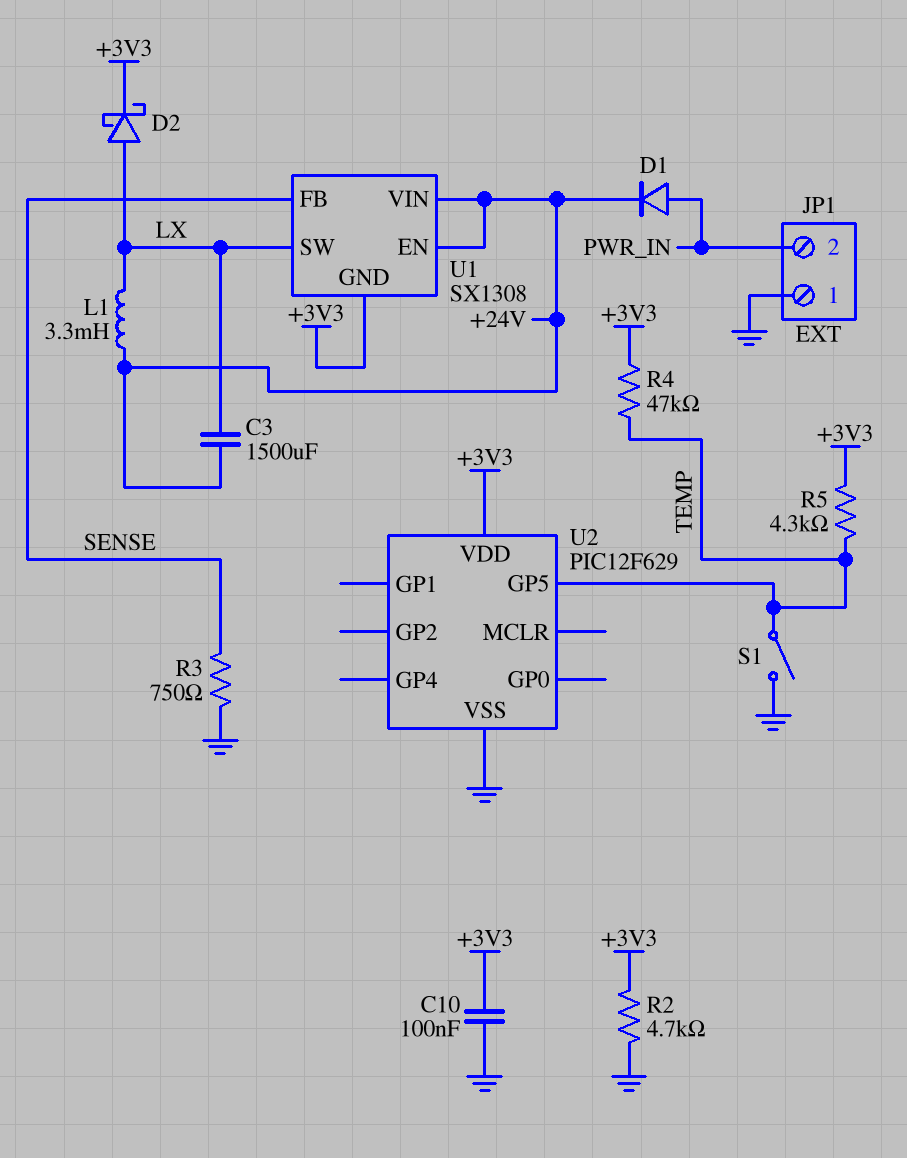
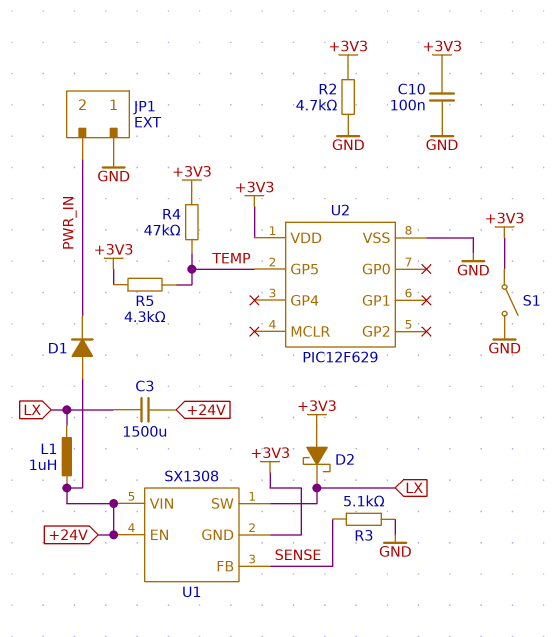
D1: diode (A PWR_IN, K +24V) -> diode (A +24V, K PWR_IN)
D2: schottky (A LX, K +3V3) -> schottky (A +3V3, K LX)
L1: 3.3mH (+24V, LX) -> 1uH (+24V, LX)
R3: 750 (GND, SENSE) -> 5.1k (GND, SENSE)
S1: switch (GND, TEMP) -> switch (+3V3, GND)

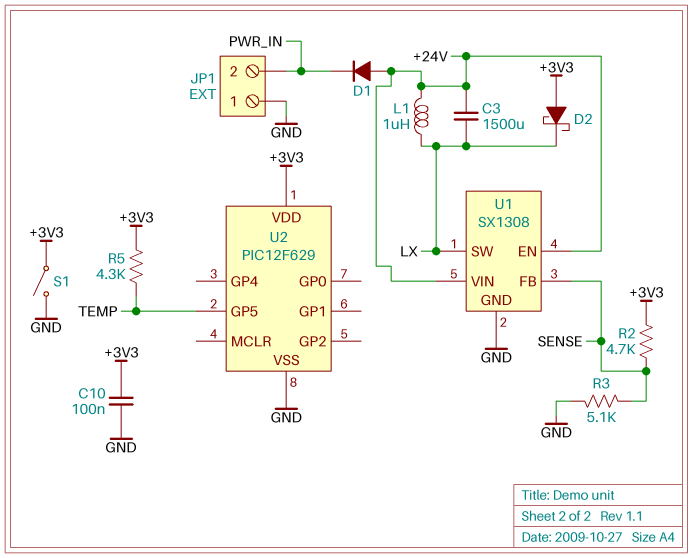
R2: 4.7k (+3V3, GND) -> 4.7k (+3V3, SENSE)
R4: 47k (+3V3, TEMP) -> none
U1 pin GND: +3V3 -> GND

